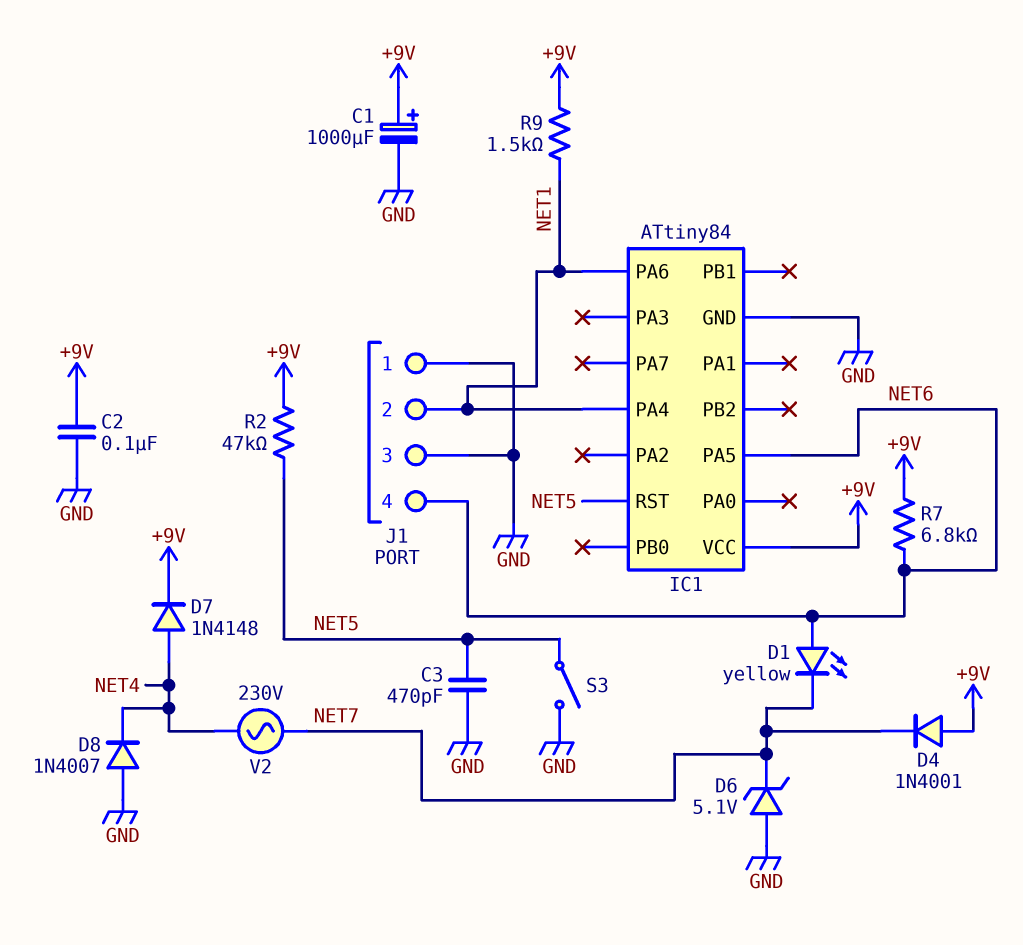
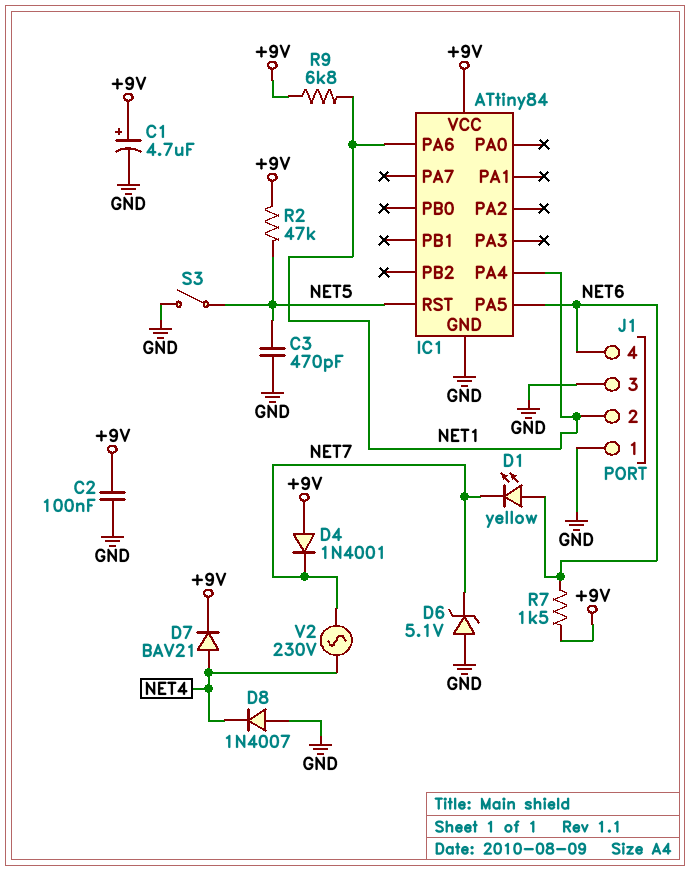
C1: 1000uF (plus +9V, minus GND) -> 4.7uF (plus +9V, minus GND)
D7: diode 1N4148 (A NET4, K +9V) -> diode BAV21 (A NET4, K +9V)
R7: 6.8k (+9V, NET6) -> 1.5k (+9V, NET6)
R9: 1.5k (+9V, NET1) -> 6.8k (+9V, NET1)

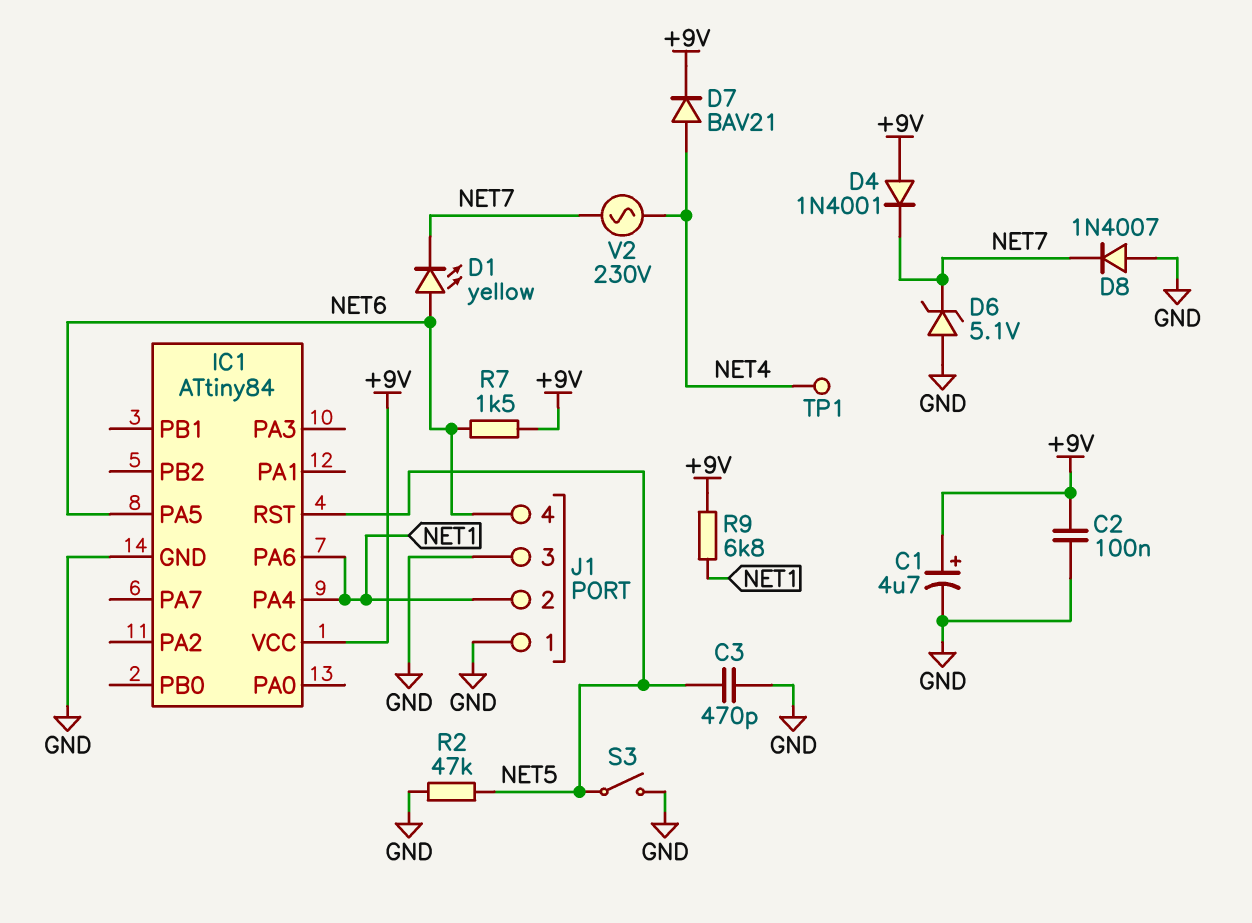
D8: diode 1N4007 (A GND, K NET4) -> diode 1N4007 (A GND, K NET7)
R2: 47k (+9V, NET5) -> 47k (GND, NET5)
TP1: none -> test point (NET4)

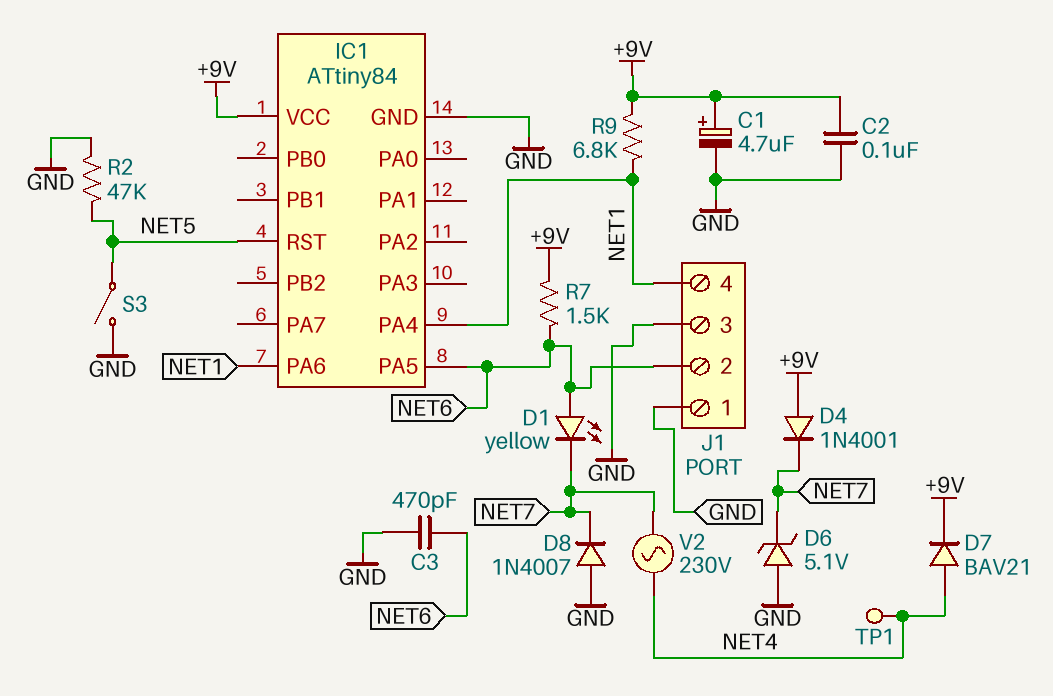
C3: 470pF (GND, NET5) -> 470pF (GND, NET6)
J1 pin 2: NET1 -> NET6
J1 pin 4: NET6 -> NET1

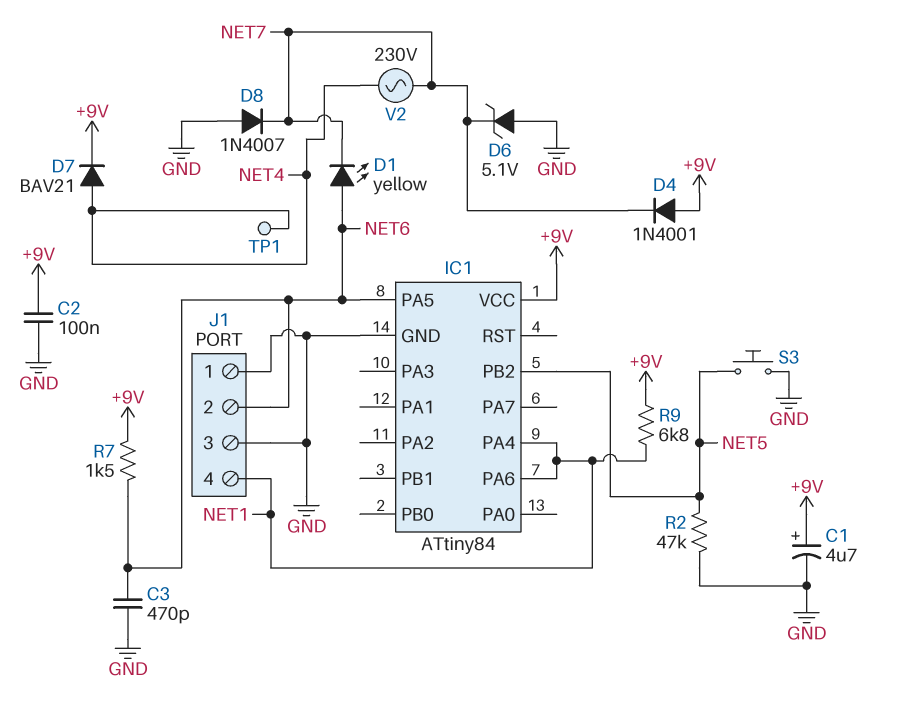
IC1 pin PB2: none -> NET5
IC1 pin RST: NET5 -> none
S3: switch (GND, NET5) -> button (GND, NET5)

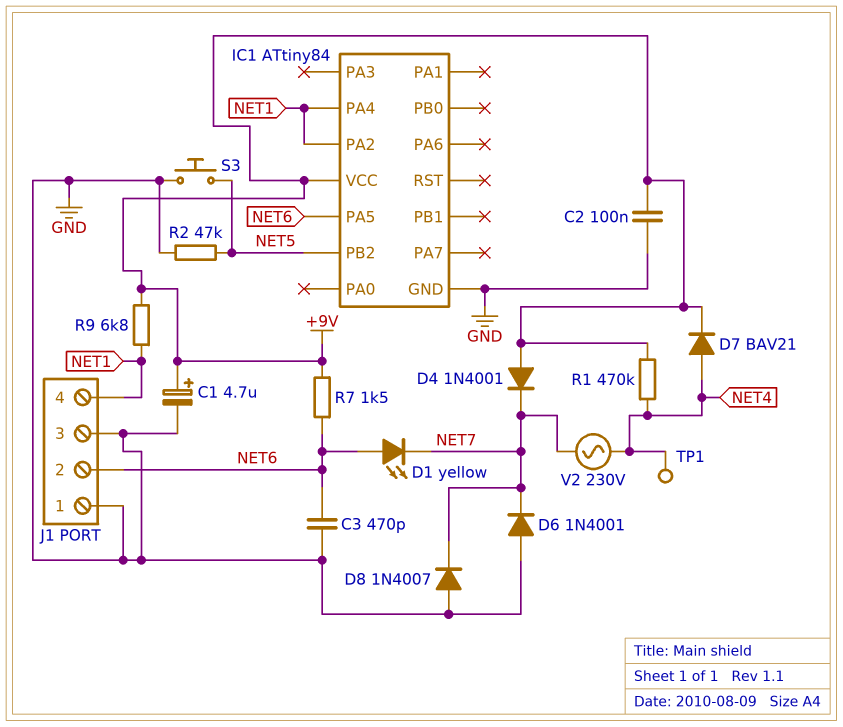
D6: zener 5.1V (A GND, K NET7) -> diode 1N4001 (A GND, K NET7)
IC1 pin PA2: none -> NET1
IC1 pin PA6: NET1 -> none
R1: none -> 470k (+9V, NET4)

